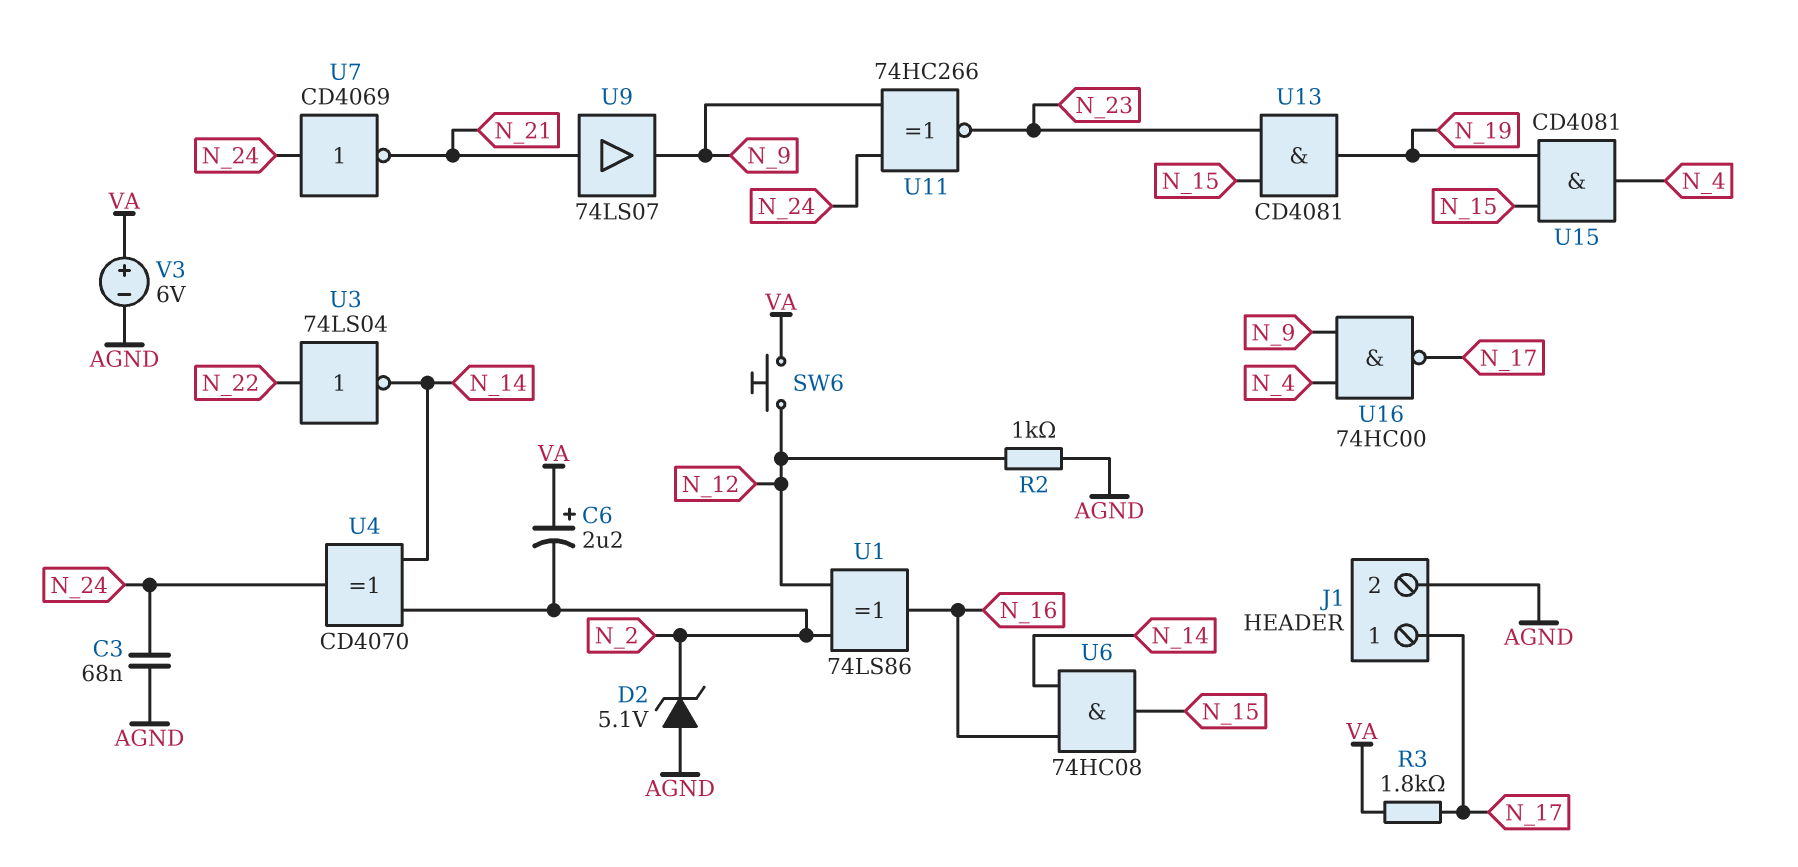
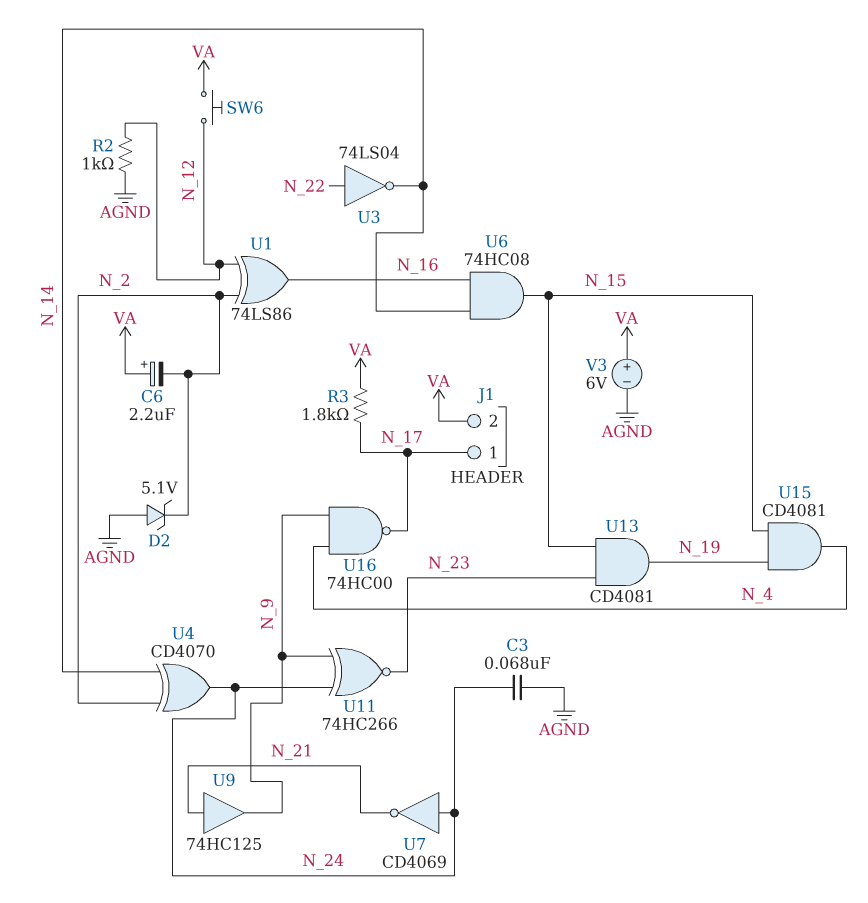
J1 pin 2: AGND -> VA
U9: buffer 74LS07 (in N_21, out N_9) -> buffer 74HC125 (in N_21, out N_9)

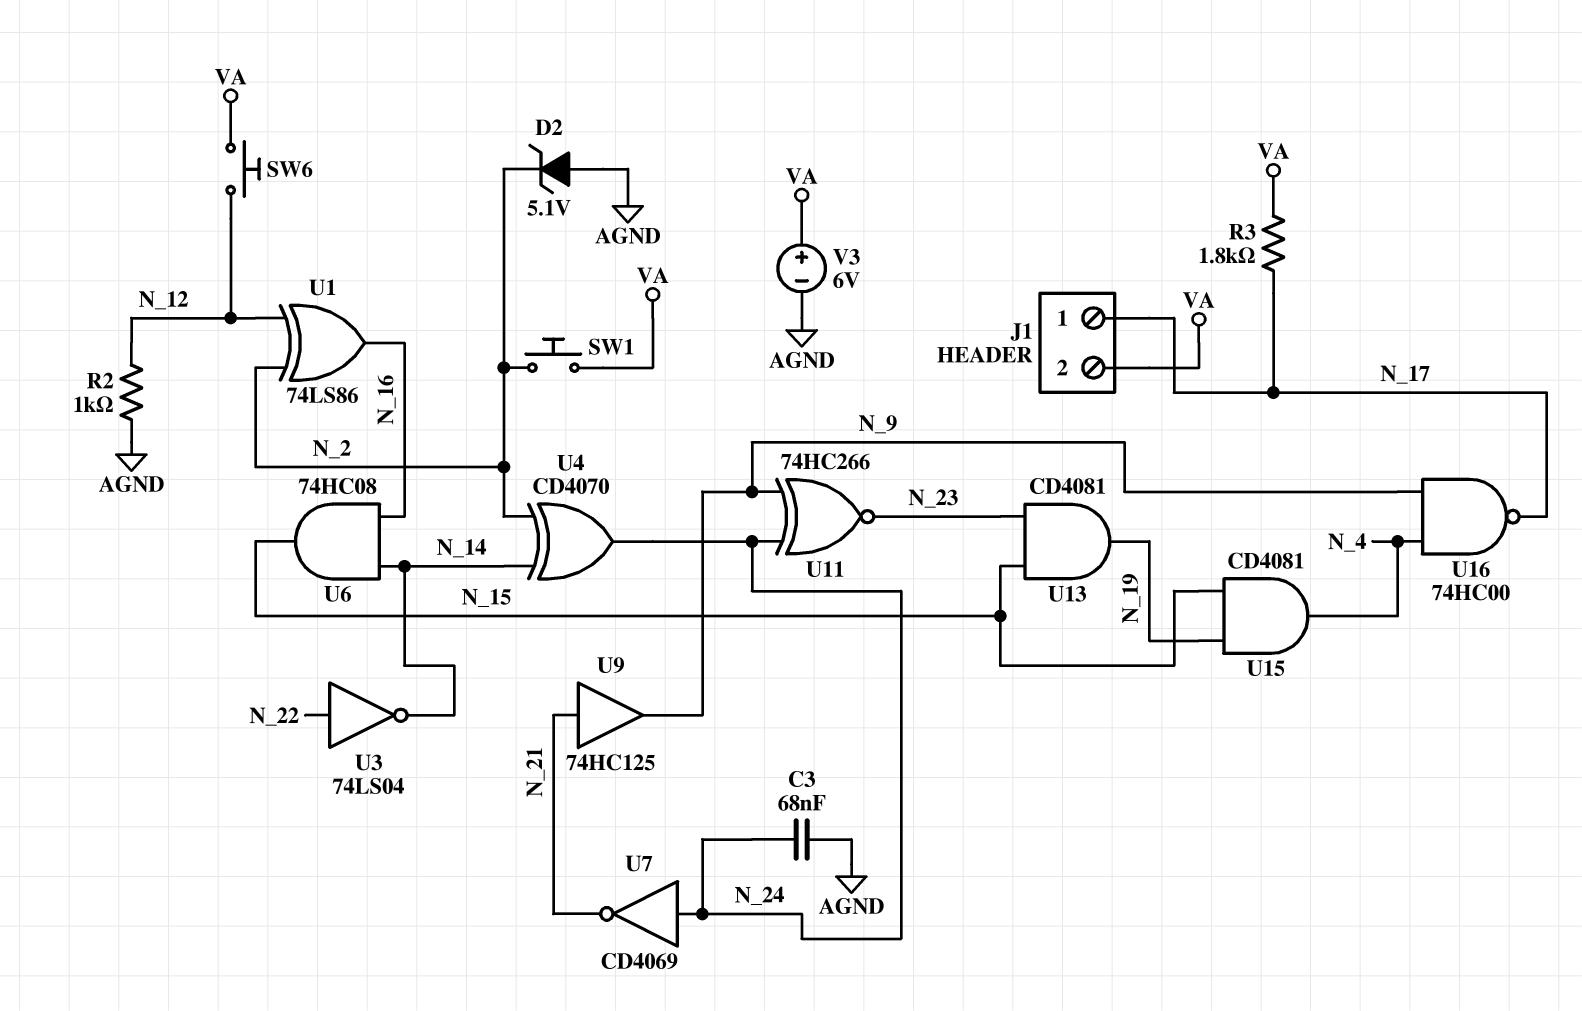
C6: 2.2uF (plus VA, minus N_2) -> none
SW1: none -> button (N_2, VA)

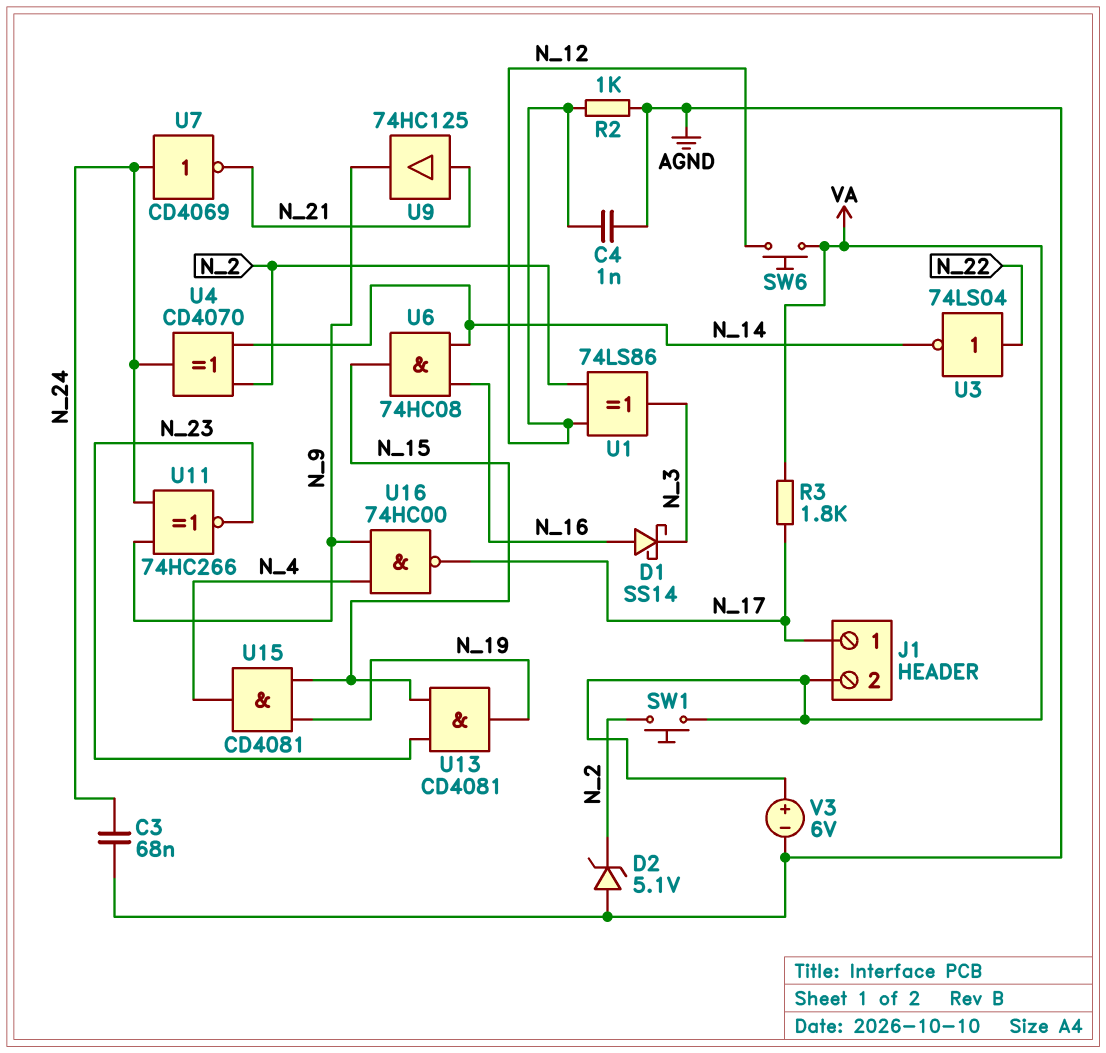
C4: none -> 1nF (AGND, N_12)
D1: none -> schottky SS14 (A N_16, K N_3)
U1: XOR 74LS86 (in N_2, in N_12, out N_16) -> XOR 74LS86 (in N_2, in N_12, out N_3)

